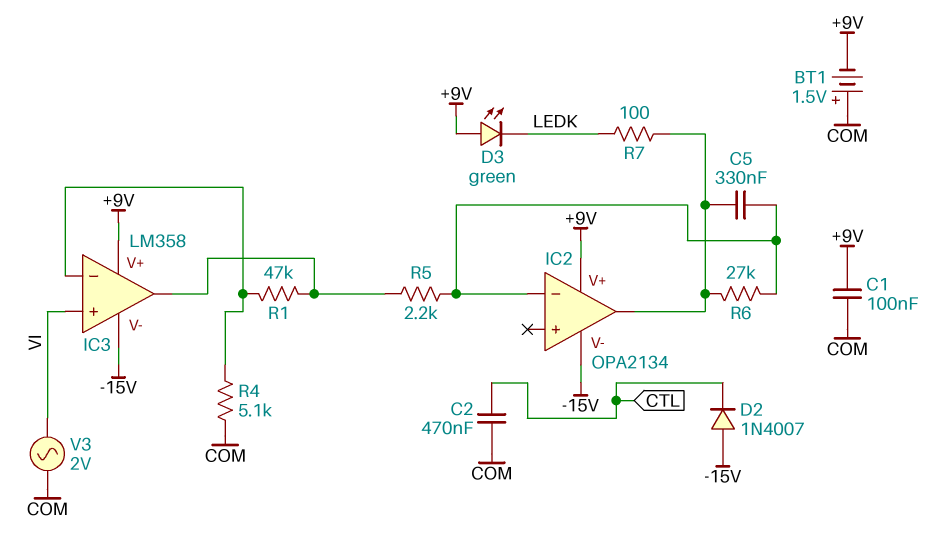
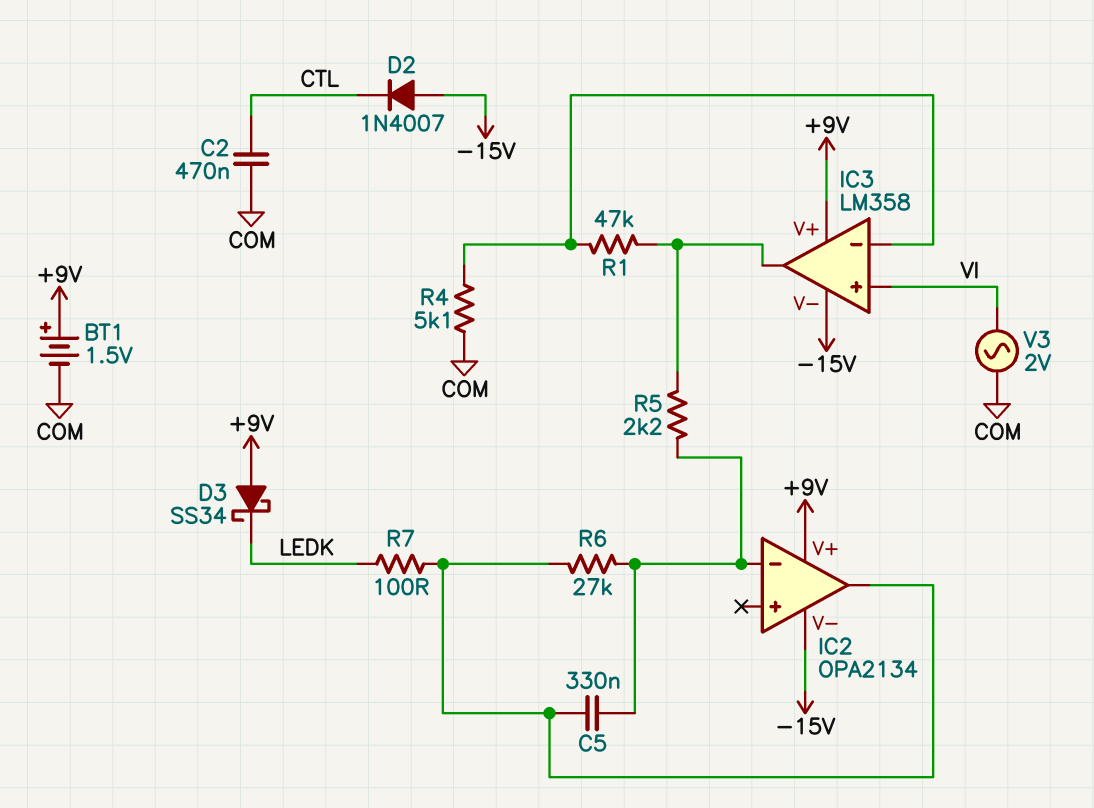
BT1: 1.5V (plus COM, minus +9V) -> 1.5V (plus +9V, minus COM)
C1: 100nF (+9V, COM) -> none
D3: LED green (A +9V, K LEDK) -> schottky SS34 (A +9V, K LEDK)

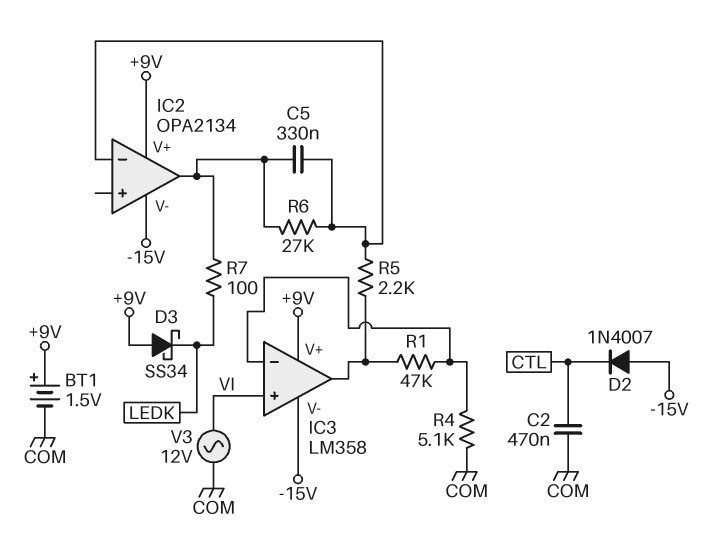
V3: AC 2V (COM, VI) -> AC 12V (COM, VI)

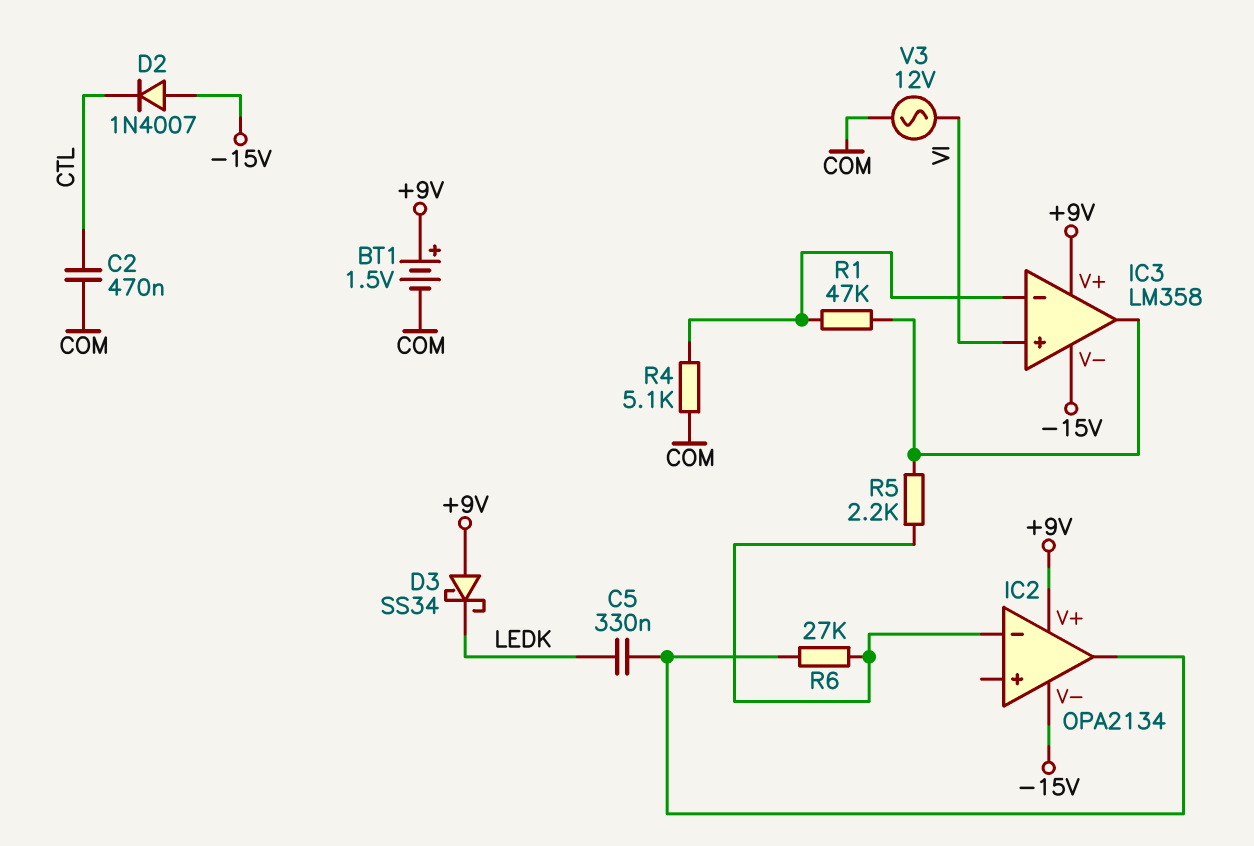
C5: 330nF (IC2/in-, IC2/out) -> 330nF (IC2/out, LEDK)
R7: 100 (IC2/out, LEDK) -> none

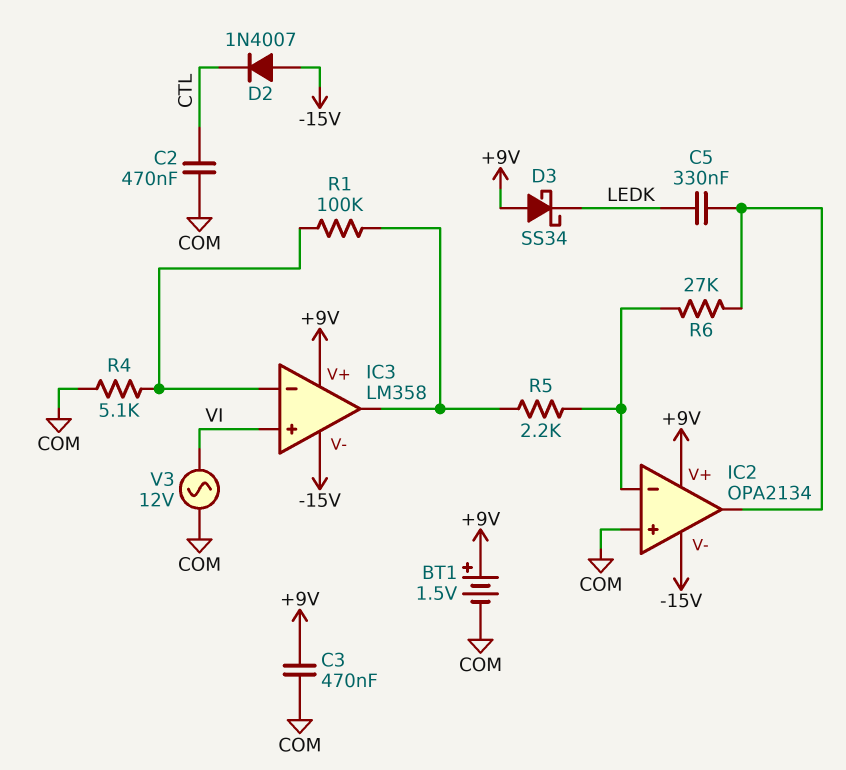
C3: none -> 470nF (+9V, COM)
IC2 pin in+: none -> COM
R1: 47k (IC3/in-, IC3/out) -> 100k (IC3/in-, IC3/out)

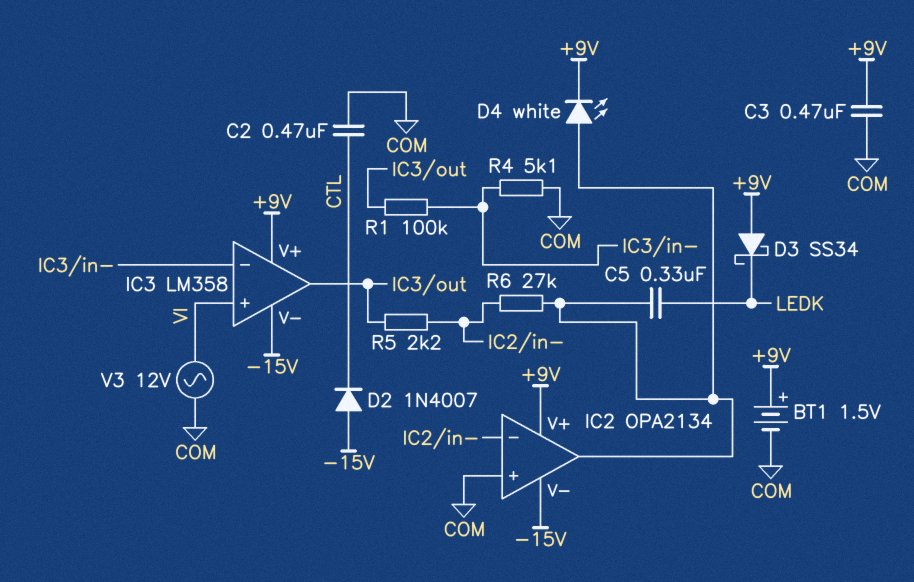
D4: none -> LED white (A IC2/out, K +9V)

